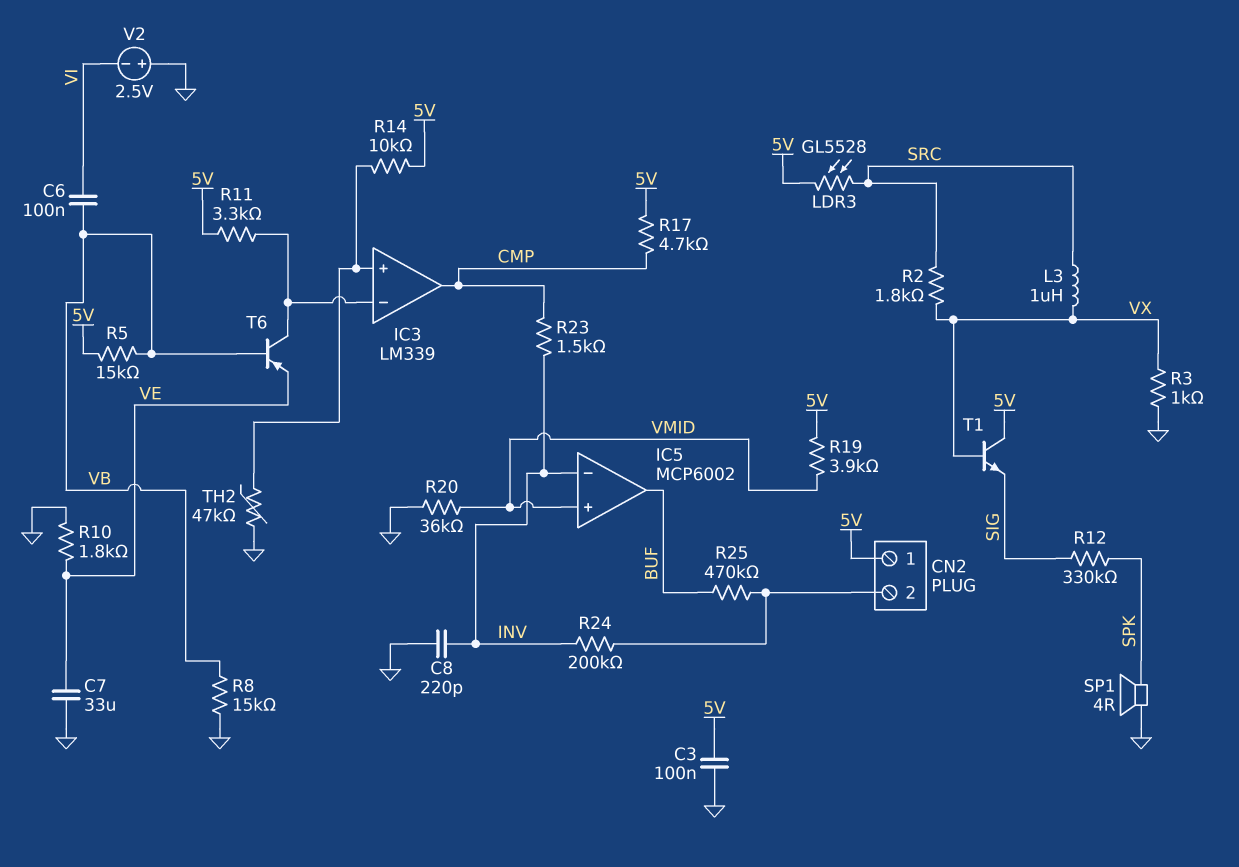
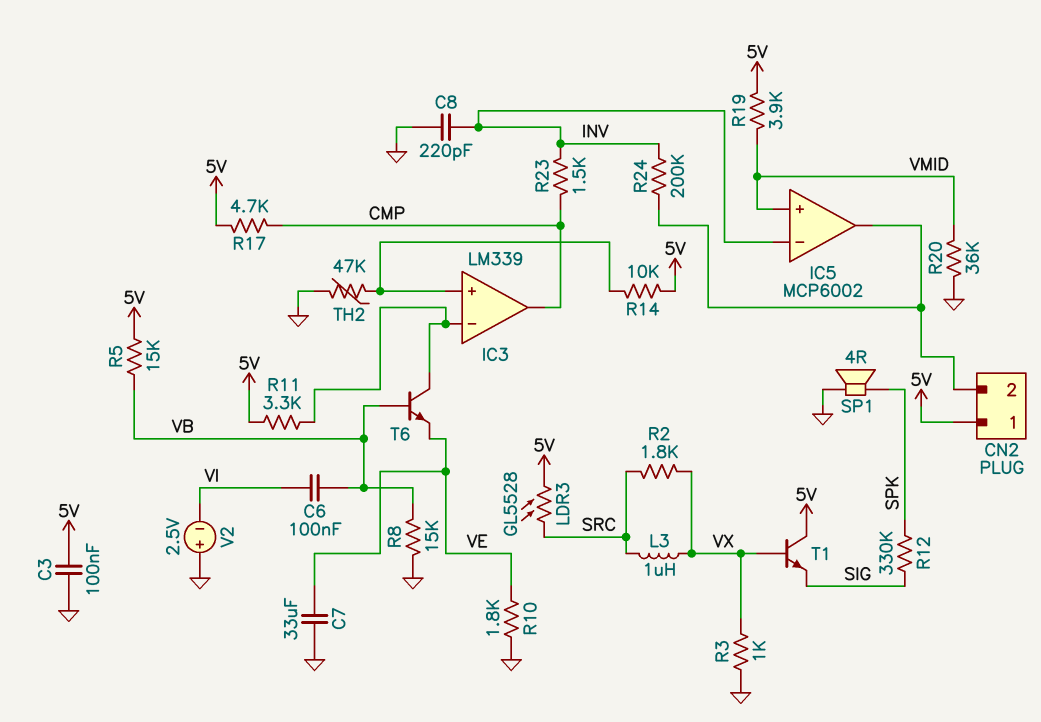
IC5 pin out: BUF -> CN2/2
R25: 470k (BUF, CN2/2) -> none
T6: PNP (B VB, C IC3/in-, E VE) -> NPN (B VB, C IC3/in-, E VE)

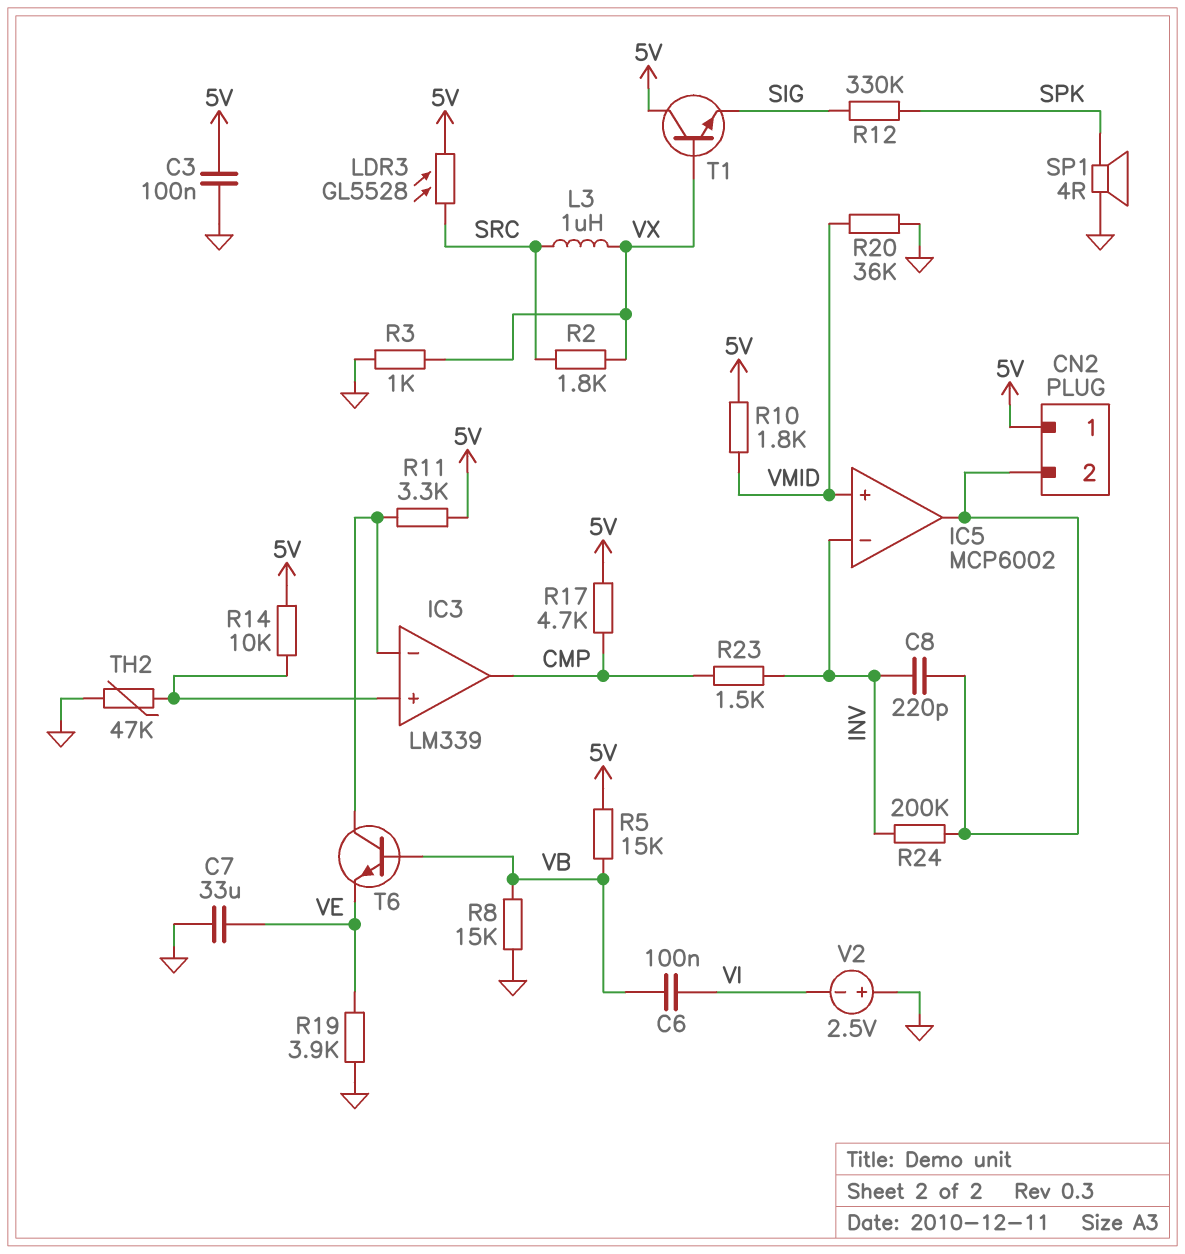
C8: 220pF (GND, INV) -> 220pF (CN2/2, INV)
R10: 1.8k (GND, VE) -> 1.8k (5V, VMID)
R19: 3.9k (5V, VMID) -> 3.9k (GND, VE)

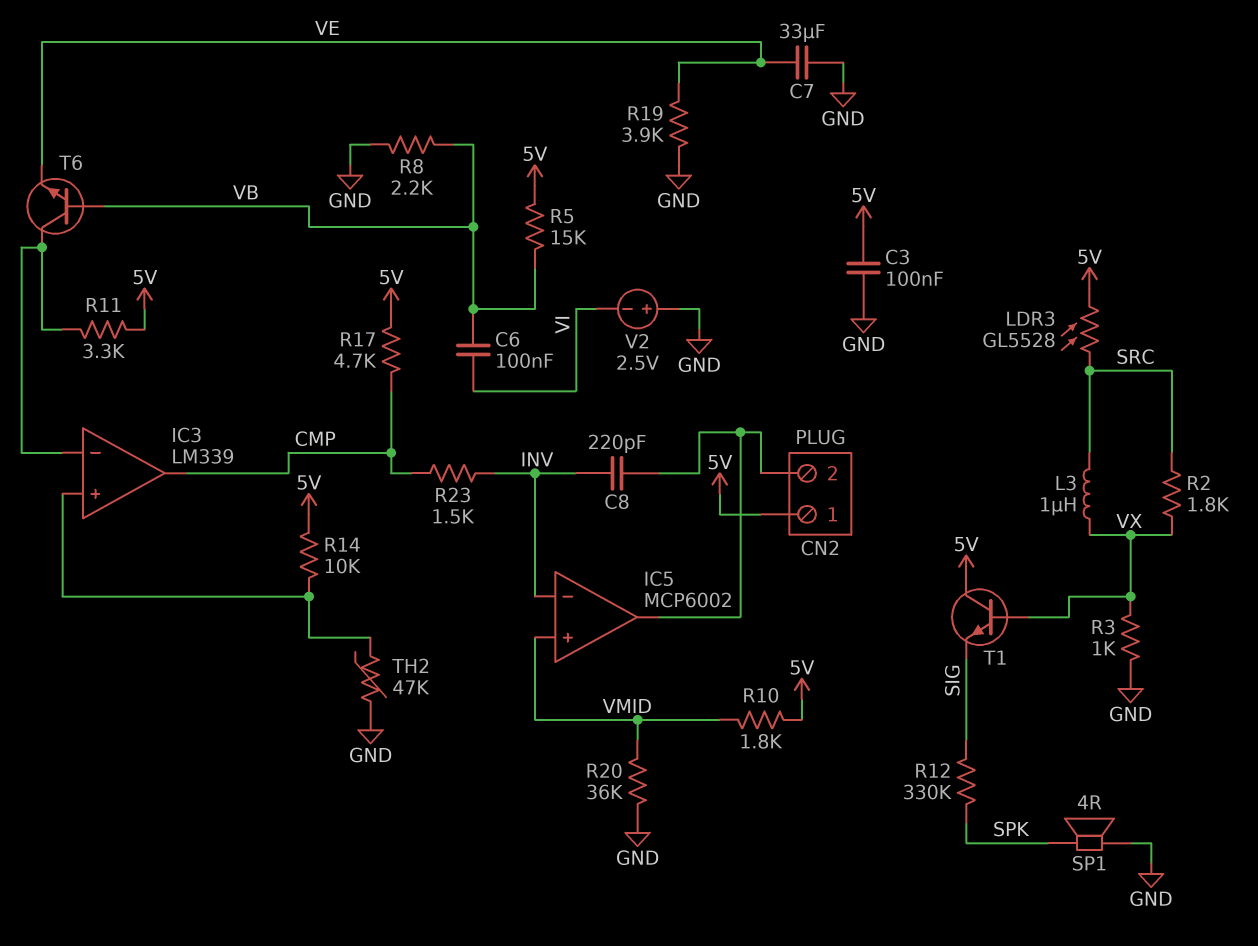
R8: 15k (GND, VB) -> 2.2k (GND, VB)
R24: 200k (CN2/2, INV) -> none

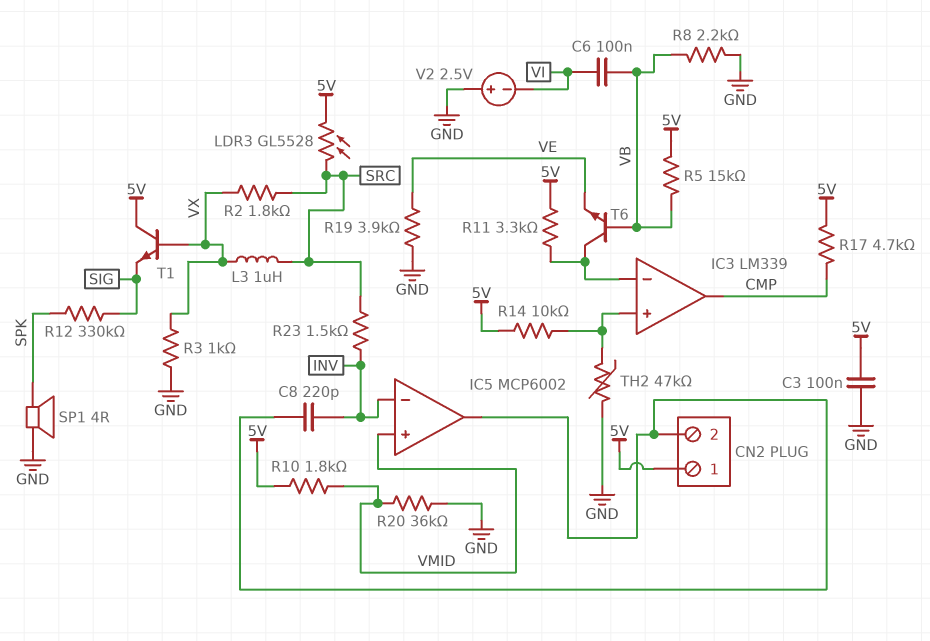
C7: 33uF (GND, VE) -> none
R23: 1.5k (CMP, INV) -> 1.5k (INV, SRC)

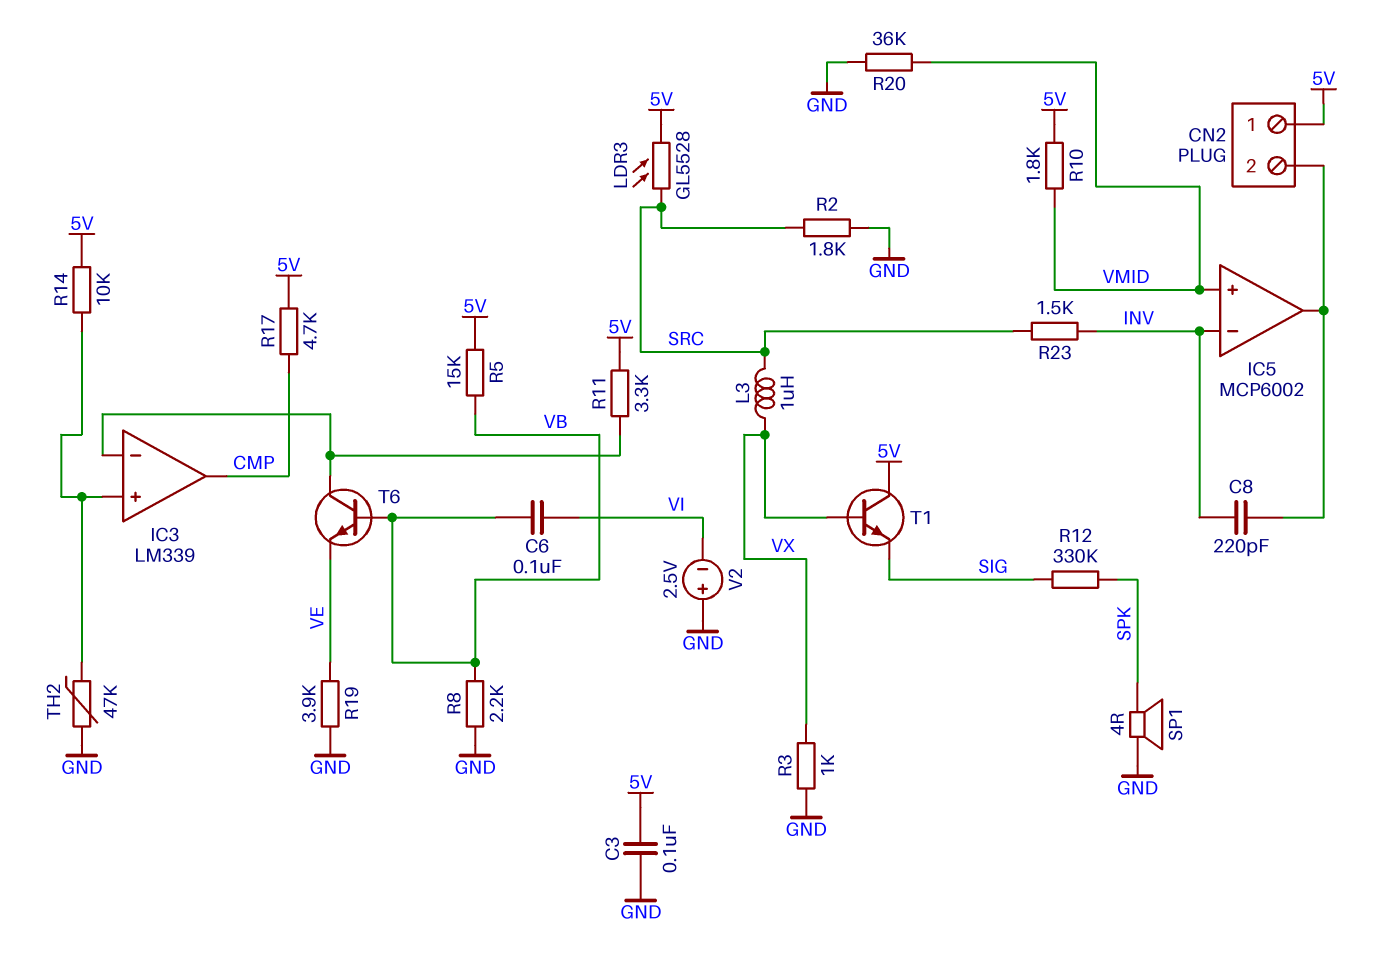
R2: 1.8k (SRC, VX) -> 1.8k (GND, SRC)

